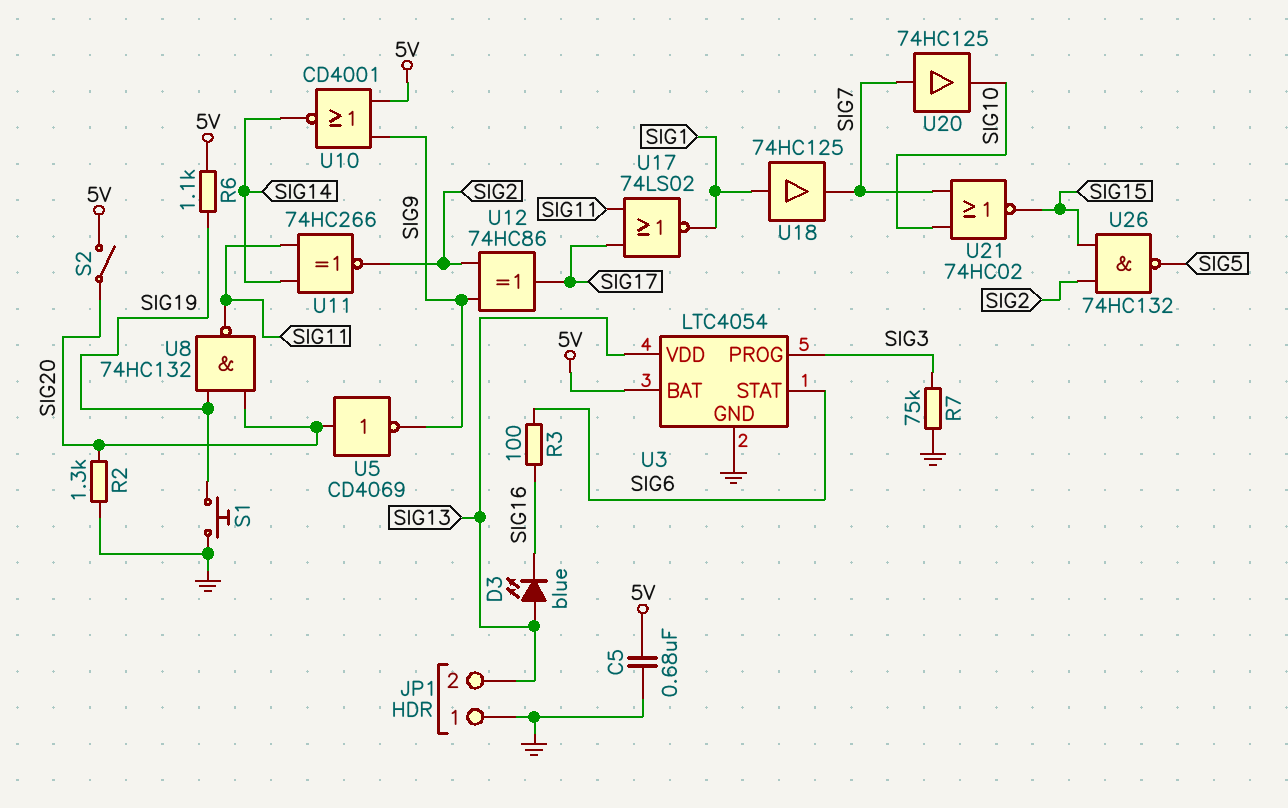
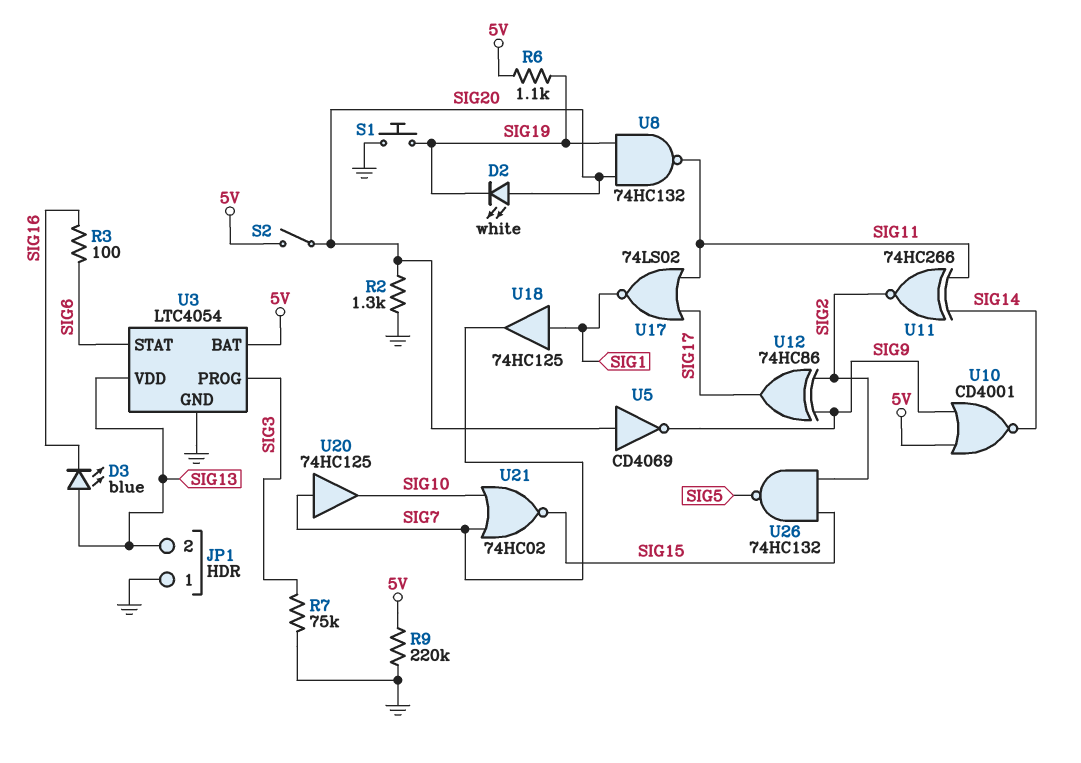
C5: 680nF (5V, GND) -> none
D2: none -> LED white (A SIG20, K SIG19)
R9: none -> 220k (5V, GND)

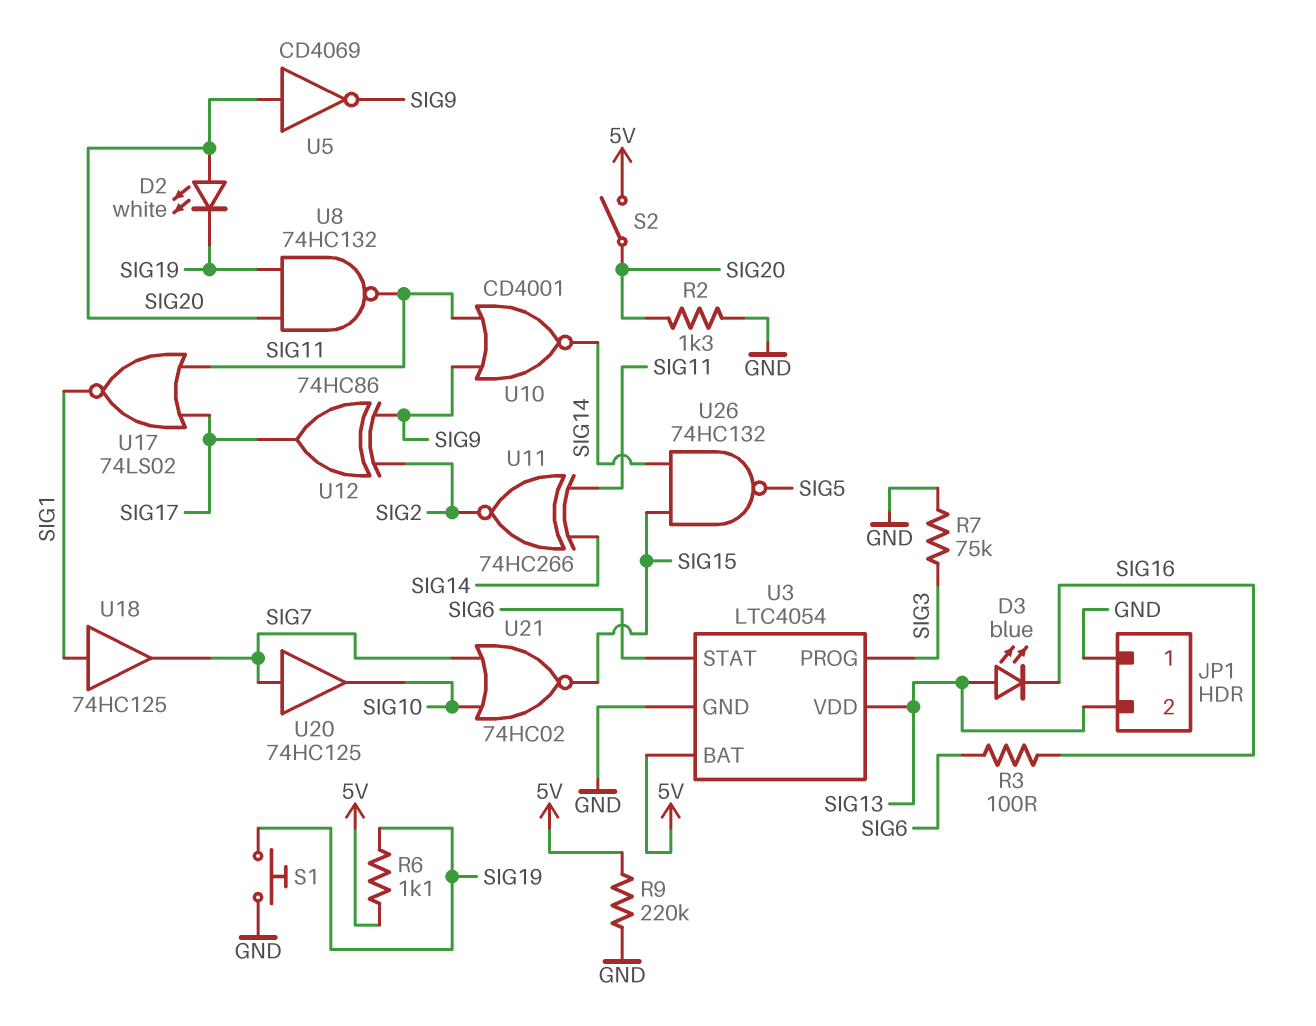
U10: NOR CD4001 (in 5V, in SIG9, out SIG14) -> NOR CD4001 (in SIG9, in SIG11, out SIG14)
U26: NAND 74HC132 (in SIG2, in SIG15, out SIG5) -> NAND 74HC132 (in SIG14, in SIG15, out SIG5)

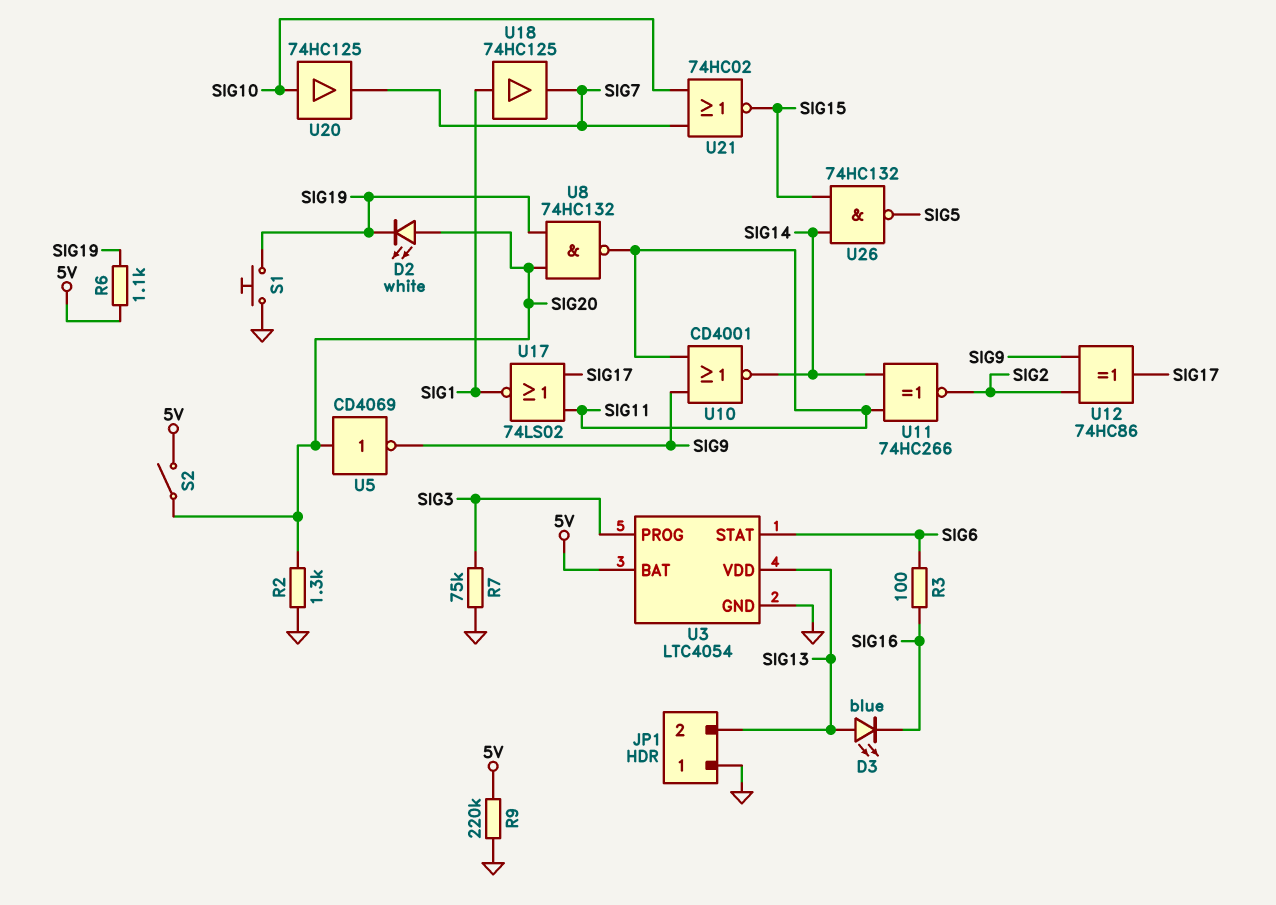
U20: buffer 74HC125 (in SIG7, out SIG10) -> buffer 74HC125 (in SIG10, out SIG7)

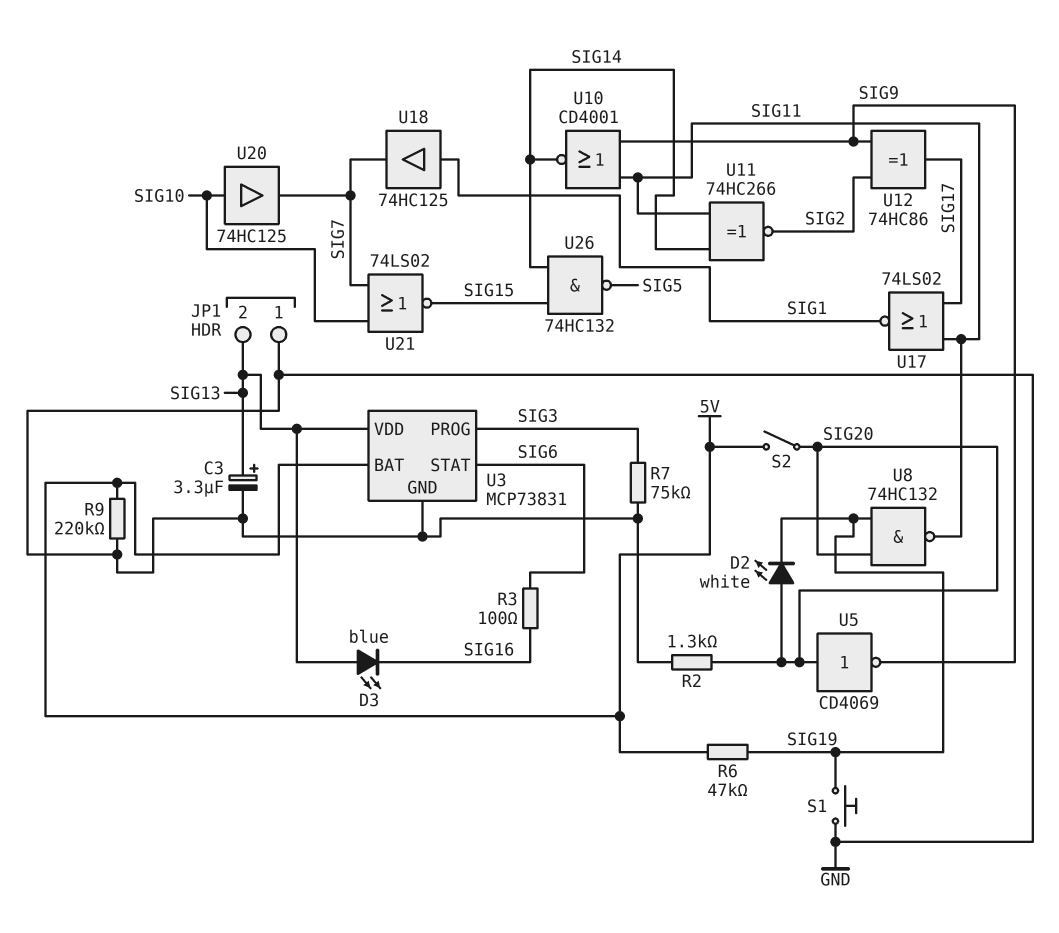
C3: none -> 3.3uF (plus SIG13, minus GND)
R6: 1.1k (5V, SIG19) -> 47k (5V, SIG19)
U3: LTC4054 -> MCP73831
U21: NOR 74HC02 (in SIG7, in SIG10, out SIG15) -> NOR 74LS02 (in SIG7, in SIG10, out SIG15)

